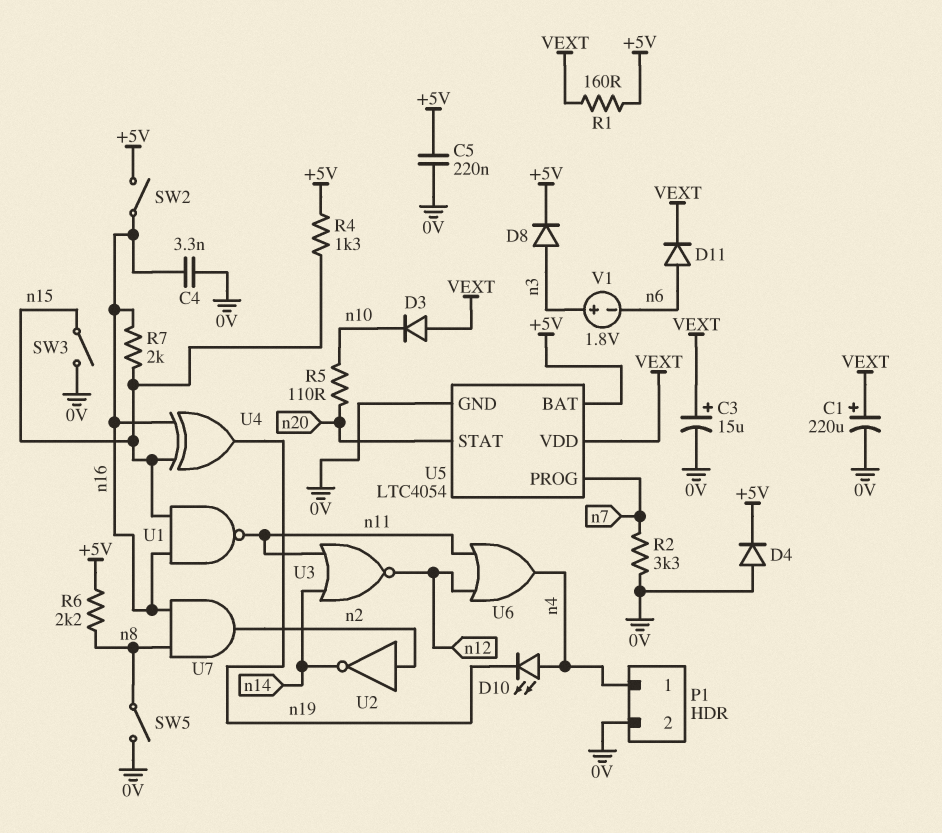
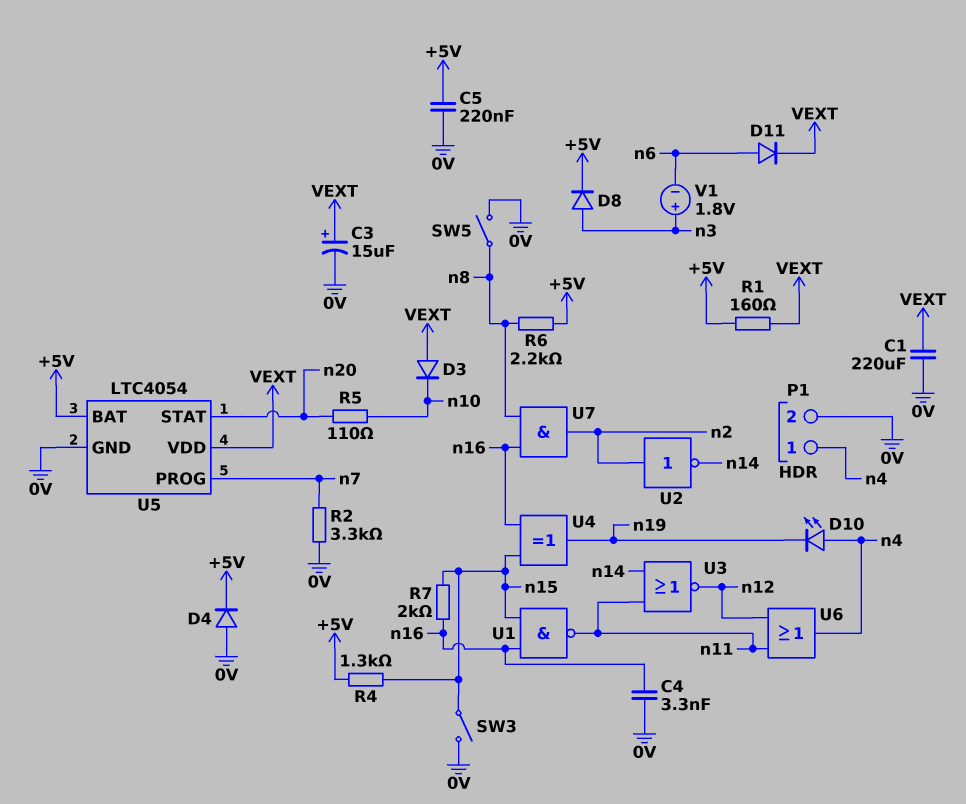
C1: 220uF (plus VEXT, minus 0V) -> 220uF (0V, VEXT)
SW2: switch (+5V, n16) -> none

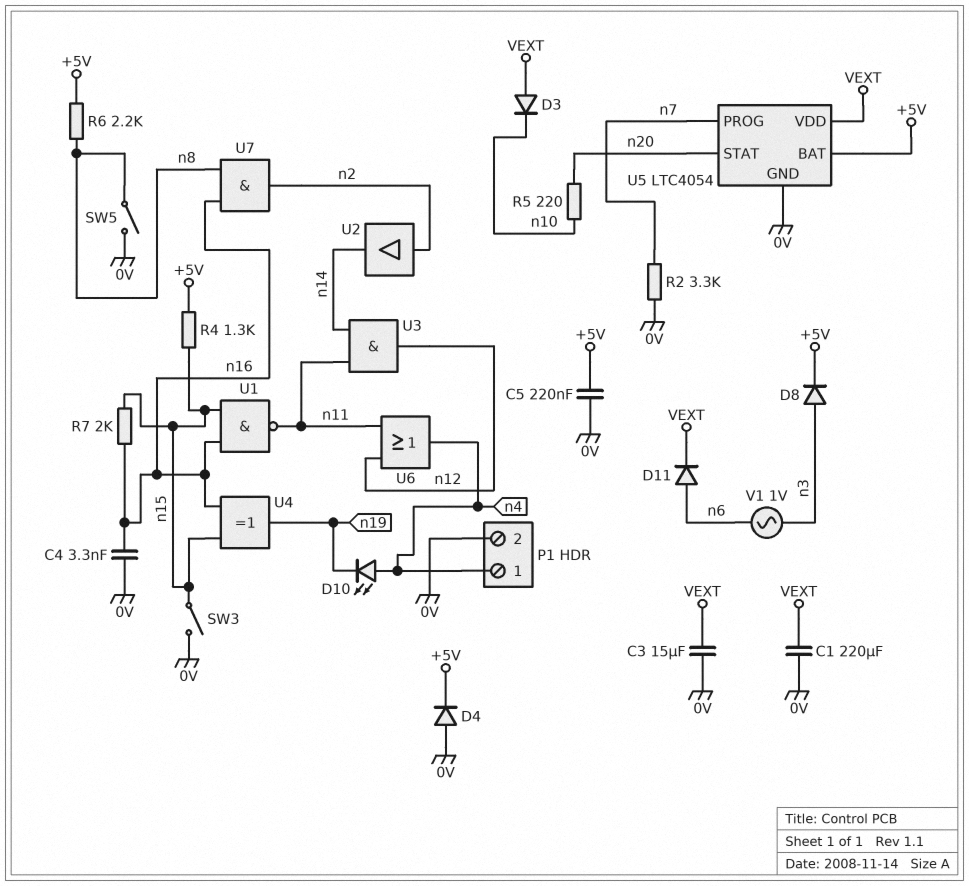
C3: 15uF (plus VEXT, minus 0V) -> 15uF (0V, VEXT)
R1: 160 (+5V, VEXT) -> none
R5: 110 (n10, n20) -> 220 (n10, n20)
U2: NOT (in n2, out n14) -> buffer (in n2, out n14)
U3: NOR (in n11, in n14, out n12) -> AND (in n11, in n14, out n12)
V1: 1.8V (plus n3, minus n6) -> AC 1V (n3, n6)

